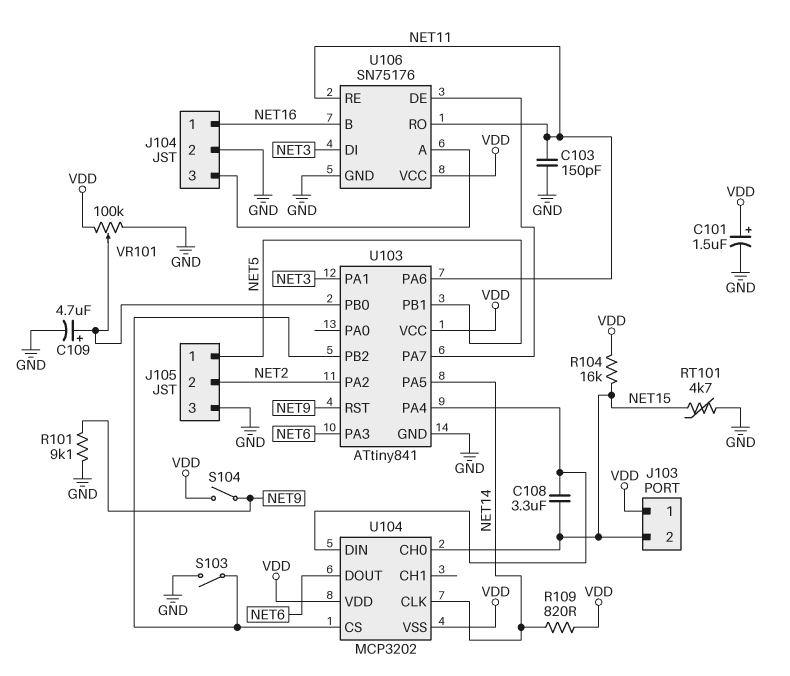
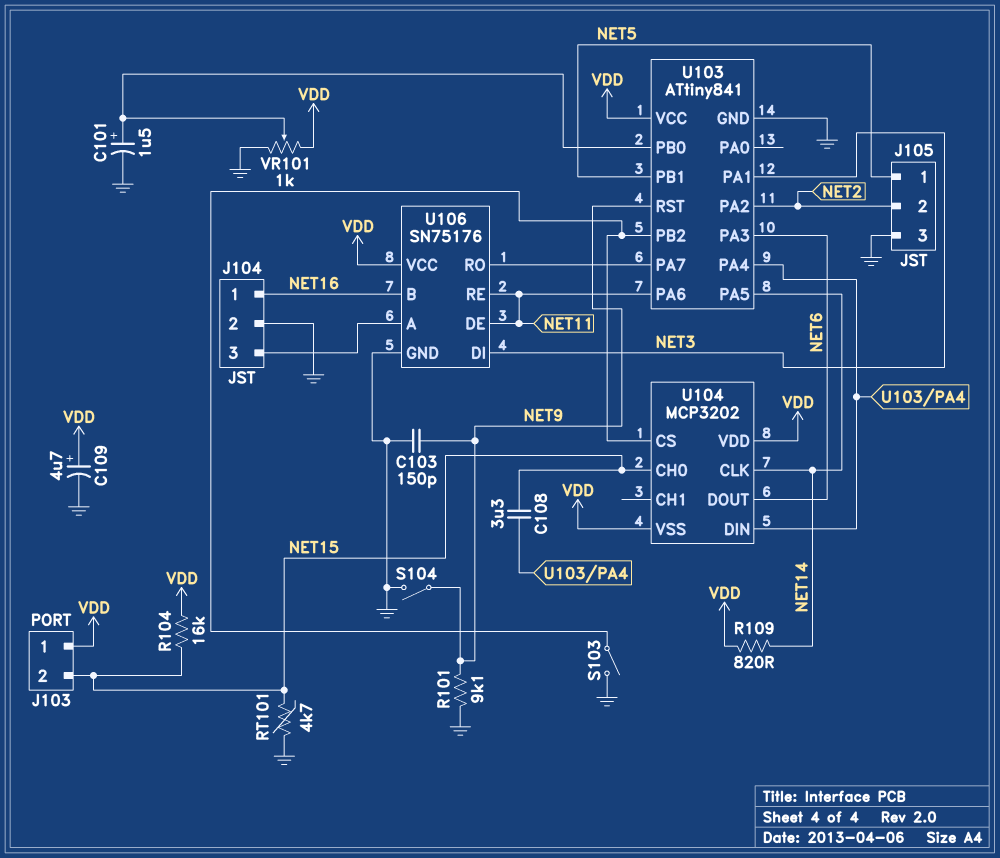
C101: 1.5uF (plus VDD, minus GND) -> 1.5uF (plus U103/PB0, minus GND)
C103: 150pF (GND, NET11) -> 150pF (GND, NET9)
C109: 4.7uF (plus U103/PB0, minus GND) -> 4.7uF (plus VDD, minus GND)
S104: switch (NET9, VDD) -> switch (GND, NET9)
U106 pin DE: U103/PA7 -> NET11
U106 pin RO: NET11 -> U103/PA7
VR101: 100k (GND, VDD, wiper U103/PB0) -> 1k (GND, VDD, wiper U103/PB0)

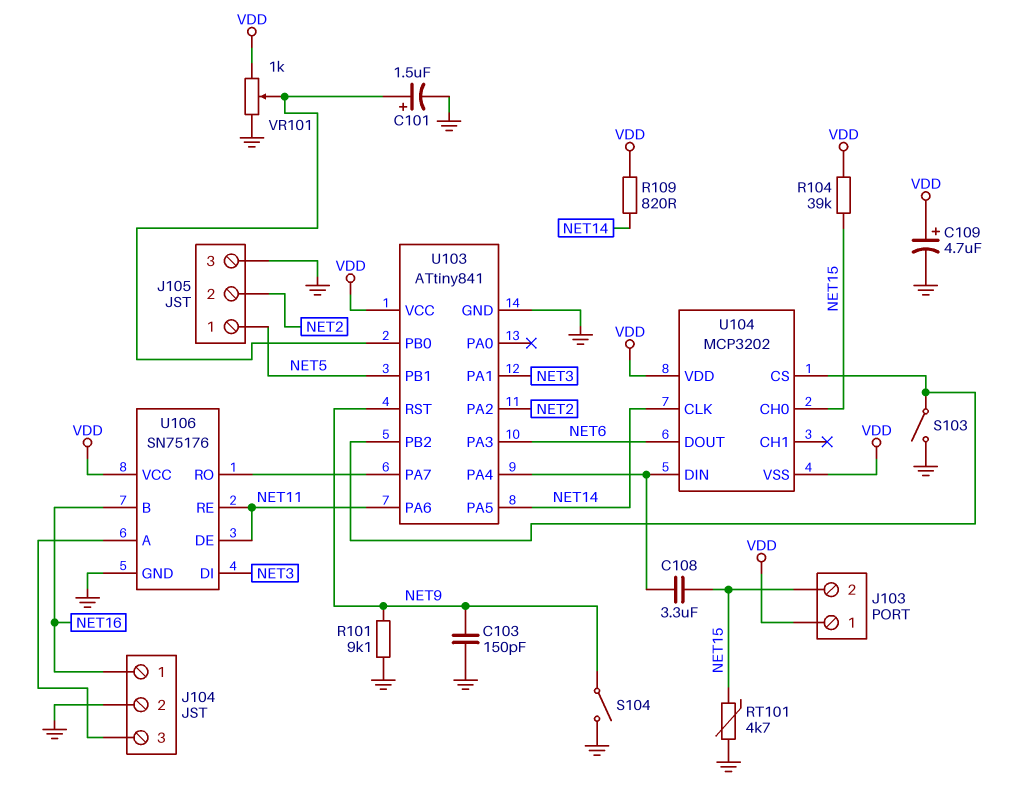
R104: 16k (NET15, VDD) -> 39k (NET15, VDD)

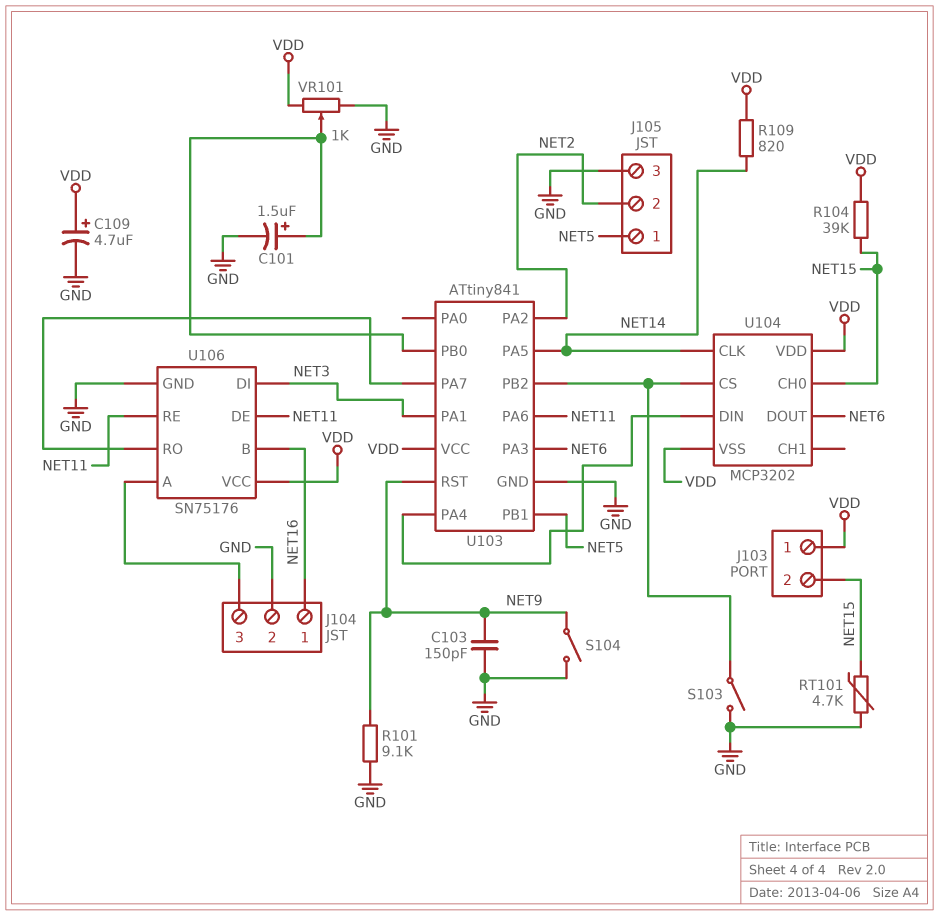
C108: 3.3uF (NET15, U103/PA4) -> none

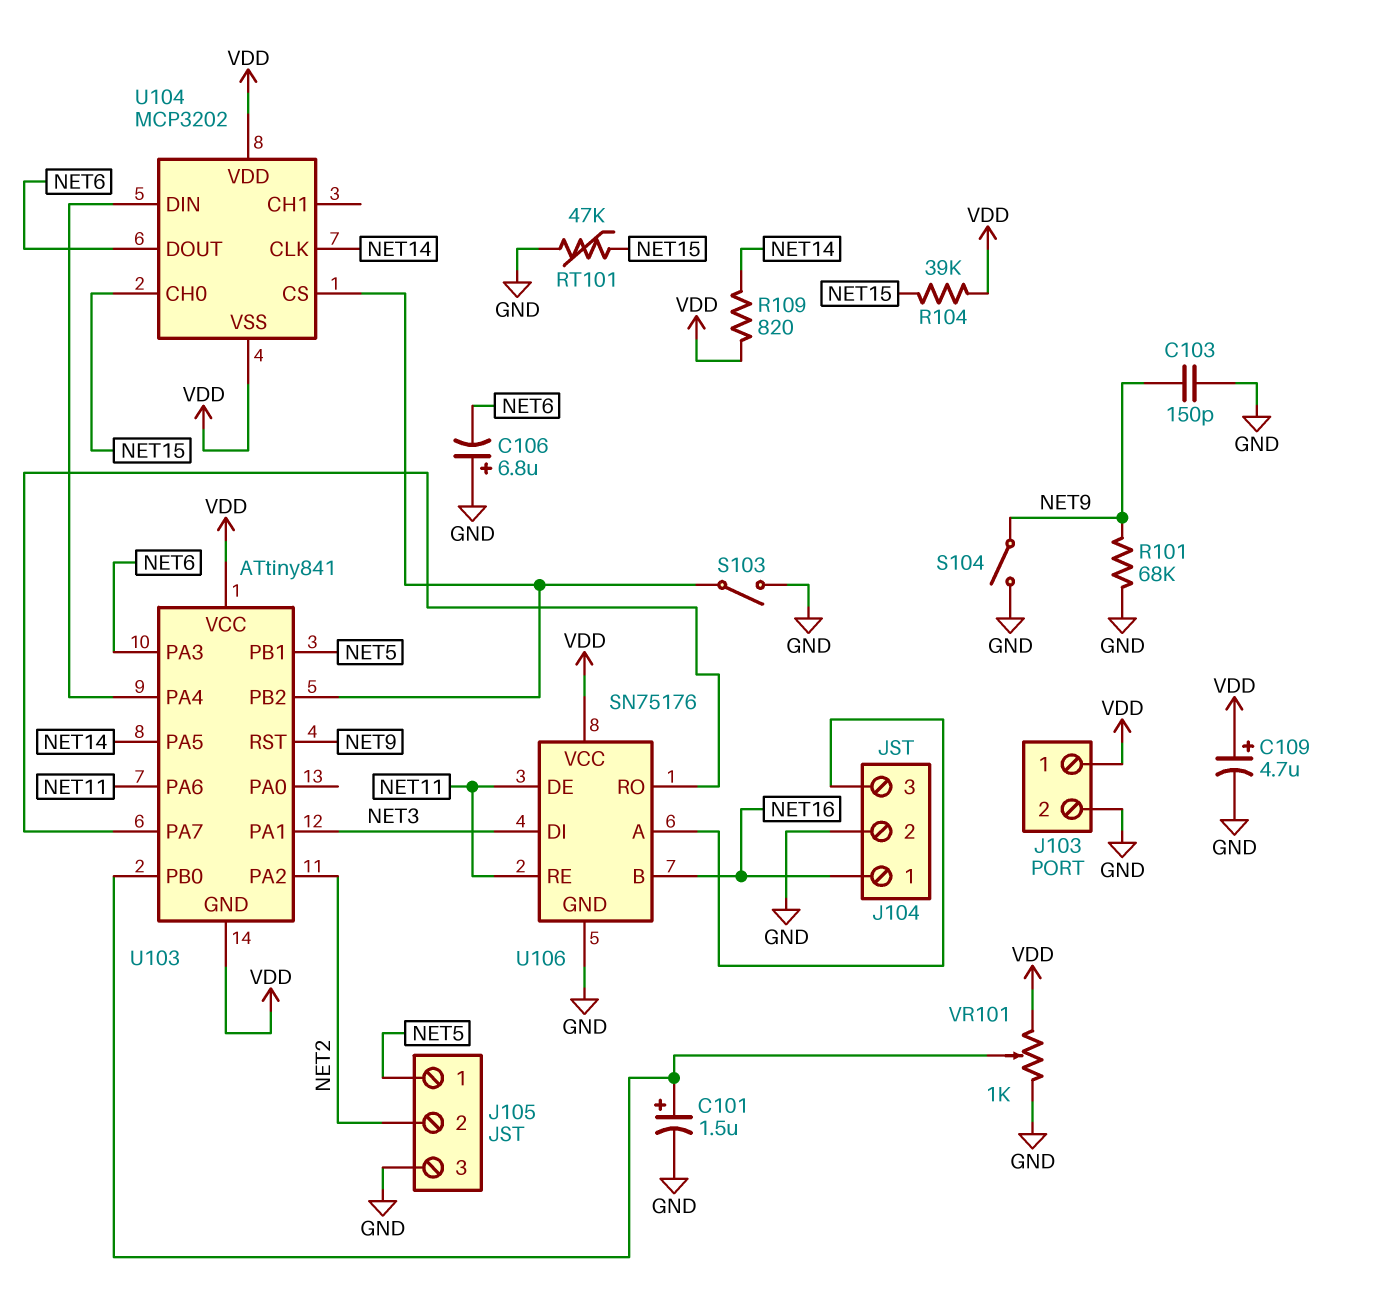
C106: none -> 6.8uF (plus GND, minus NET6)
J103 pin 2: NET15 -> GND
R101: 9.1k (GND, NET9) -> 68k (GND, NET9)
RT101: 4.7k (GND, NET15) -> 47k (GND, NET15)
U103 pin GND: GND -> VDD

